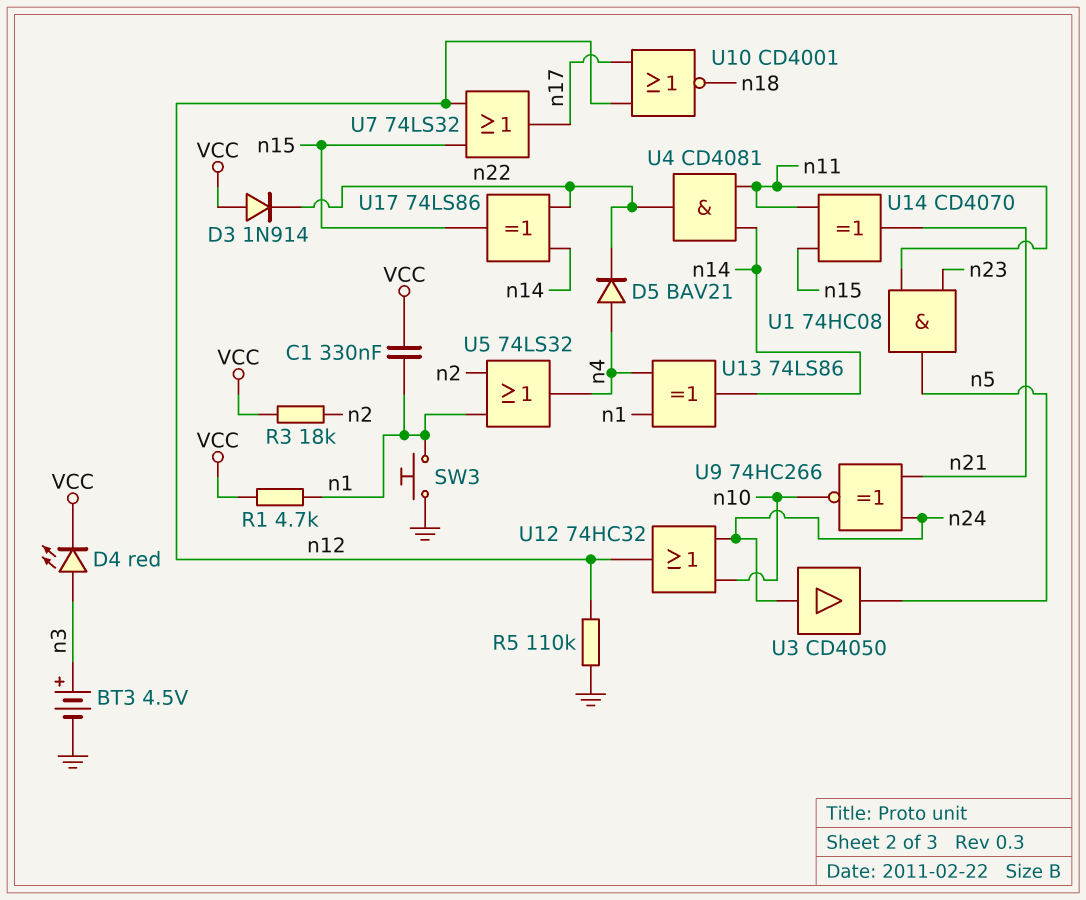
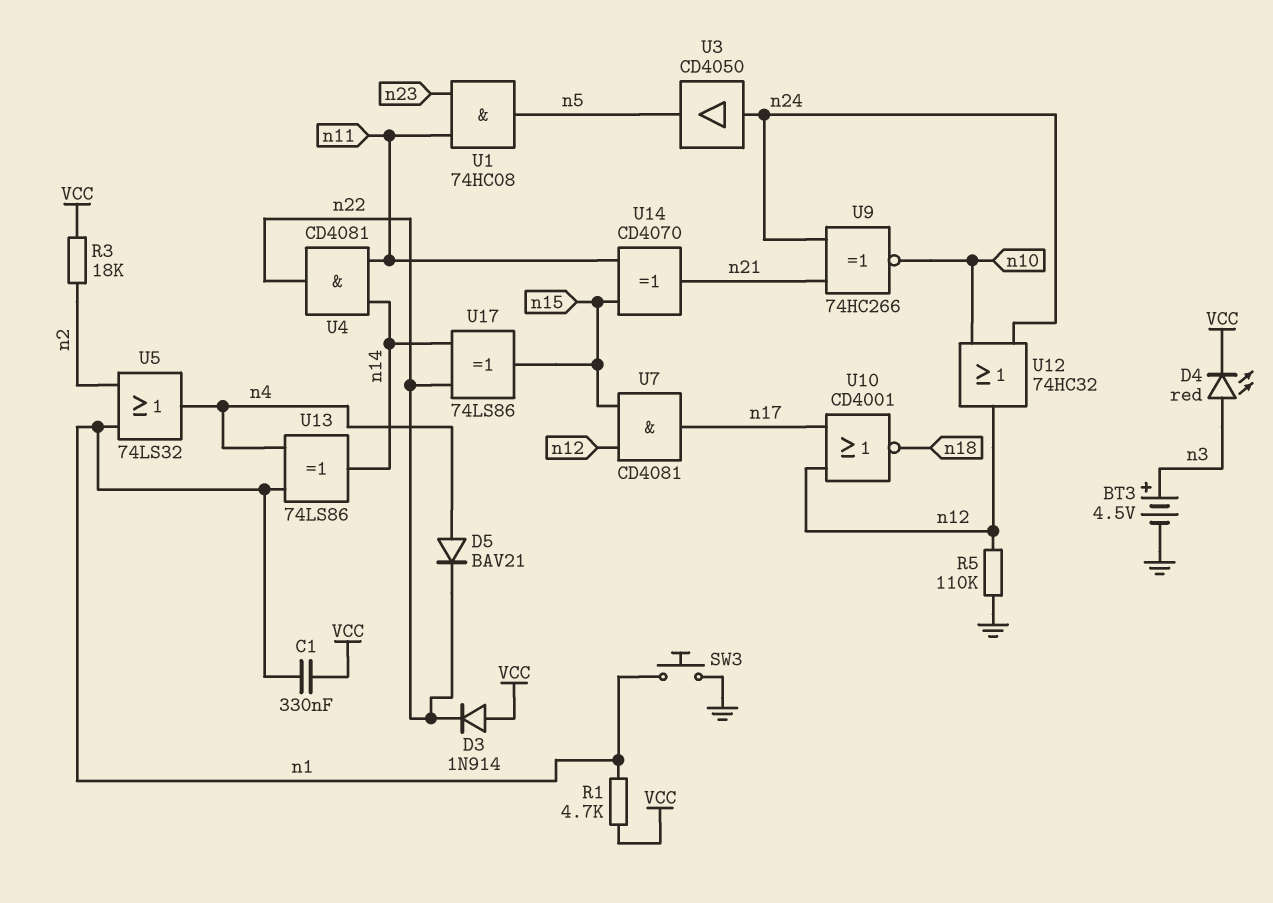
U7: OR 74LS32 (in n12, in n15, out n17) -> AND CD4081 (in n12, in n15, out n17)

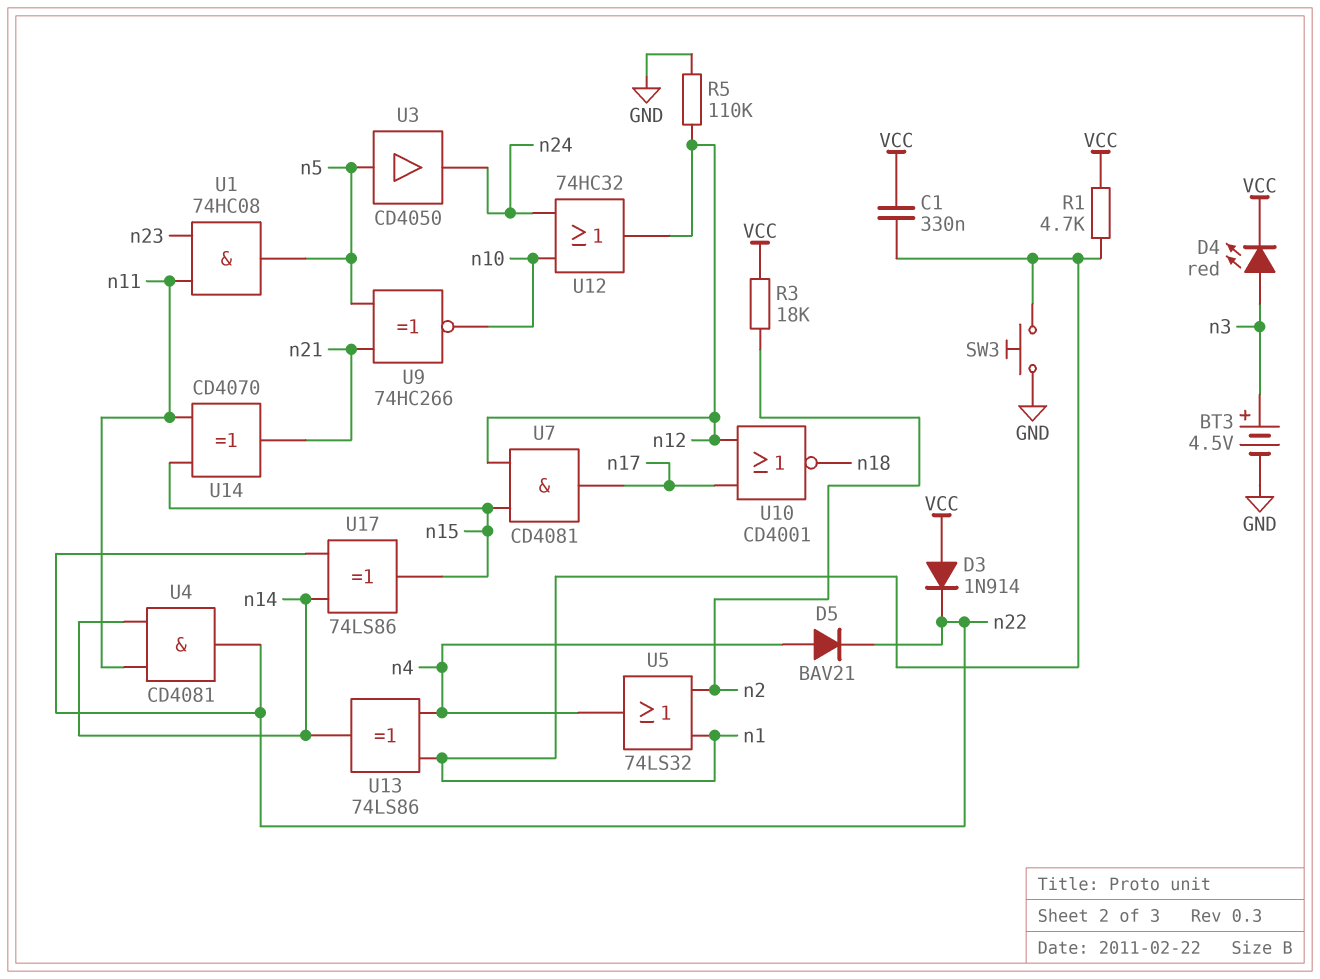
U3: buffer CD4050 (in n24, out n5) -> buffer CD4050 (in n5, out n24)
U9: XNOR 74HC266 (in n21, in n24, out n10) -> XNOR 74HC266 (in n5, in n21, out n10)

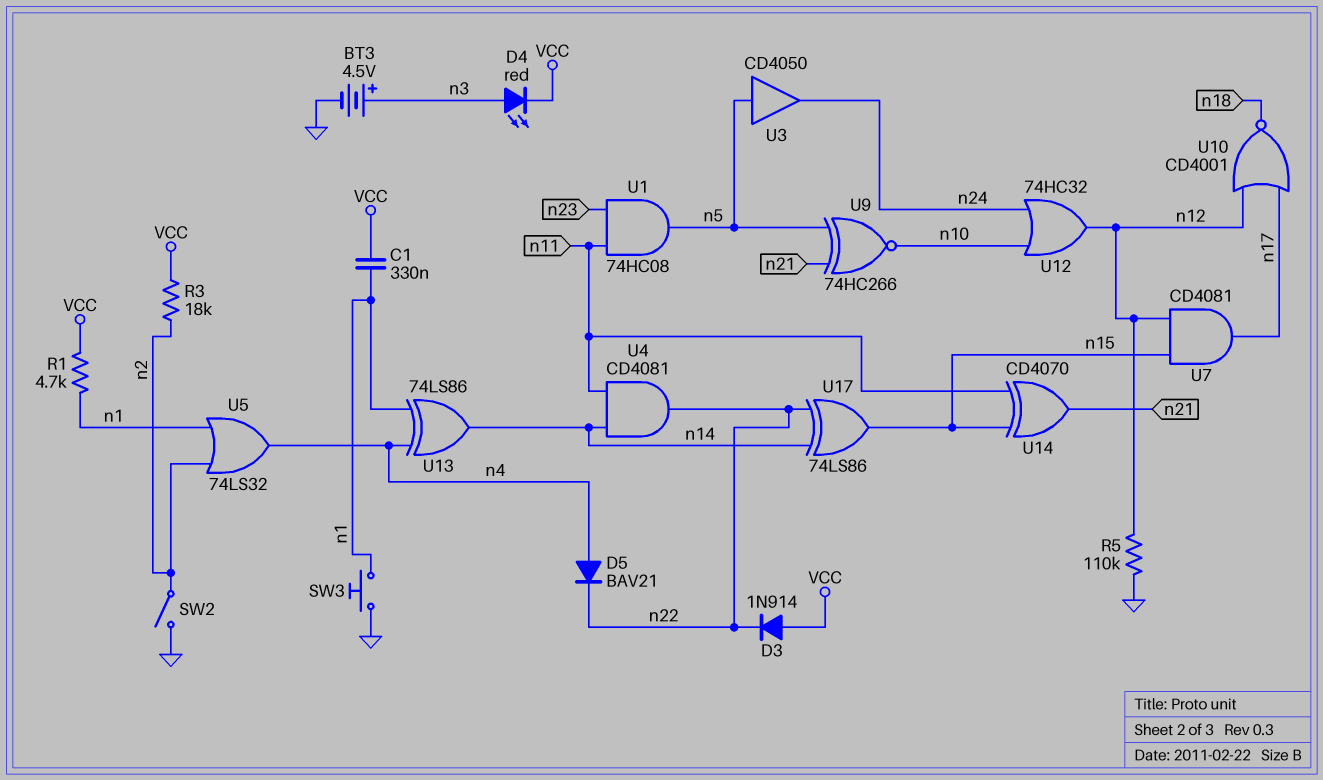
SW2: none -> switch (GND, n2)

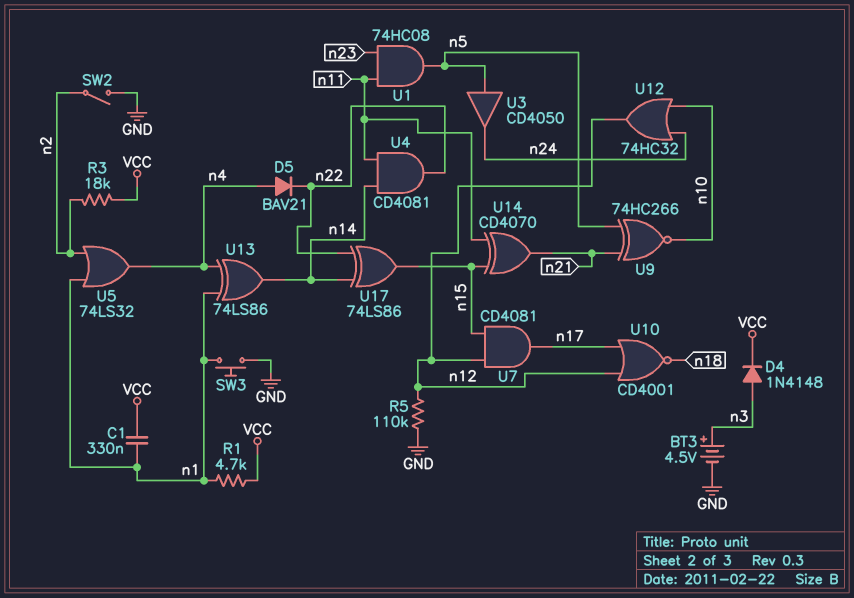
D3: diode 1N914 (A VCC, K n22) -> none
D4: LED red (A n3, K VCC) -> diode 1N4148 (A n3, K VCC)

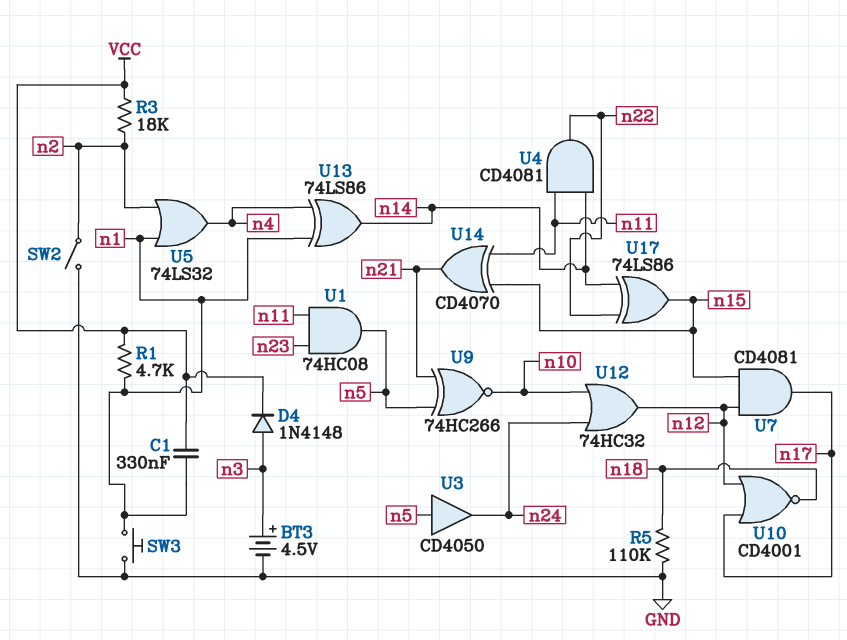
D5: diode BAV21 (A n4, K n22) -> none
R5: 110k (GND, n12) -> 110k (GND, n18)

